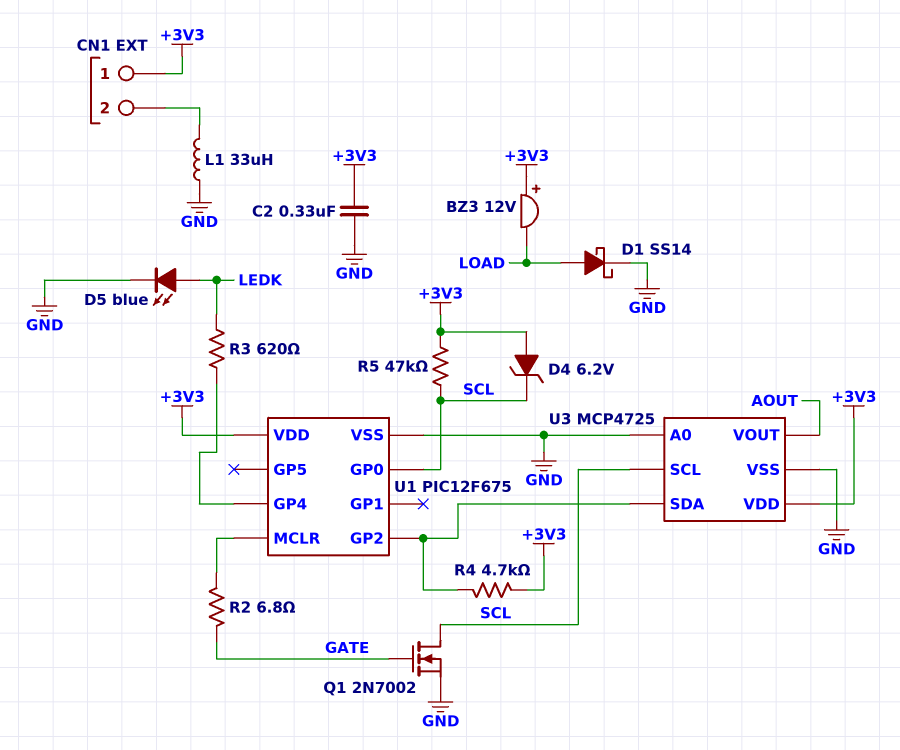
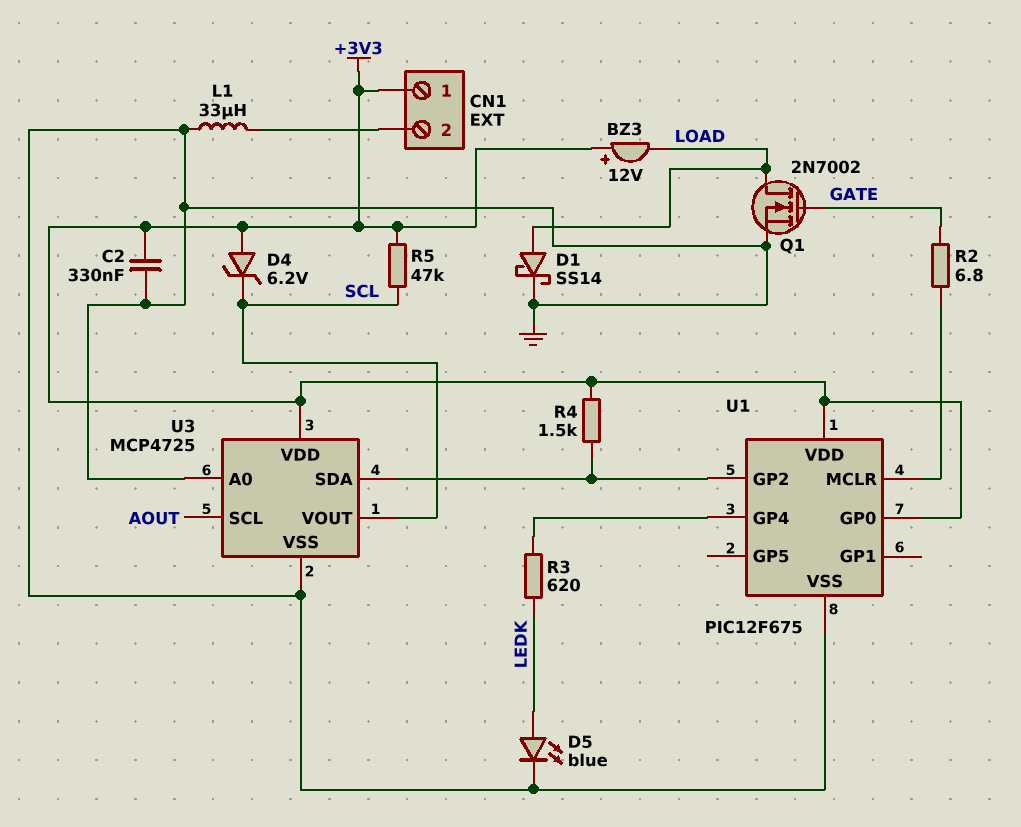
Q1: NMOS 2N7002 (G GATE, D SCL, S GND) -> NMOS 2N7002 (G GATE, D LOAD, S GND)
R4: 4.7k (+3V3, U1/GP2) -> 1.5k (+3V3, U1/GP2)
U1 pin GP0: SCL -> +3V3
U3 pin SCL: SCL -> AOUT
U3 pin VOUT: AOUT -> SCL

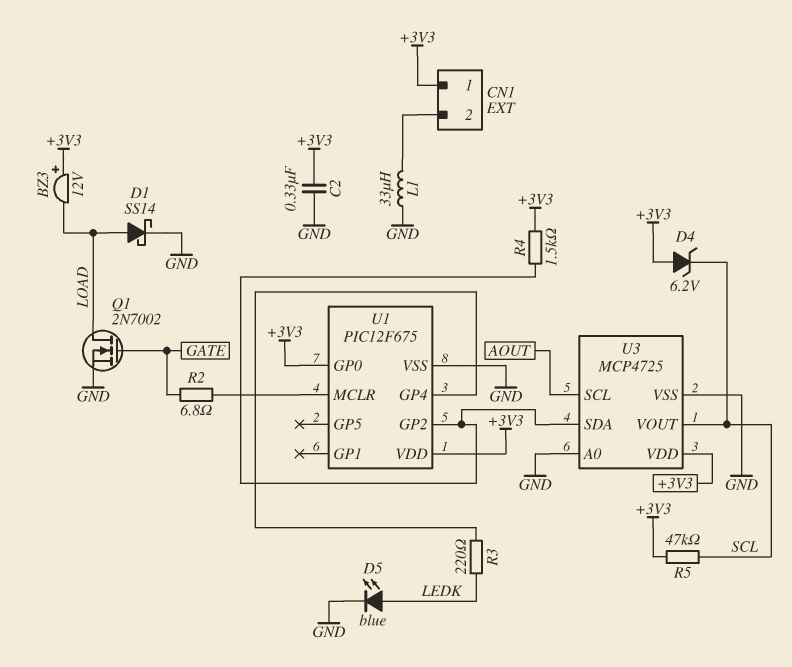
R3: 620 (LEDK, U1/GP4) -> 220 (LEDK, U1/GP4)

